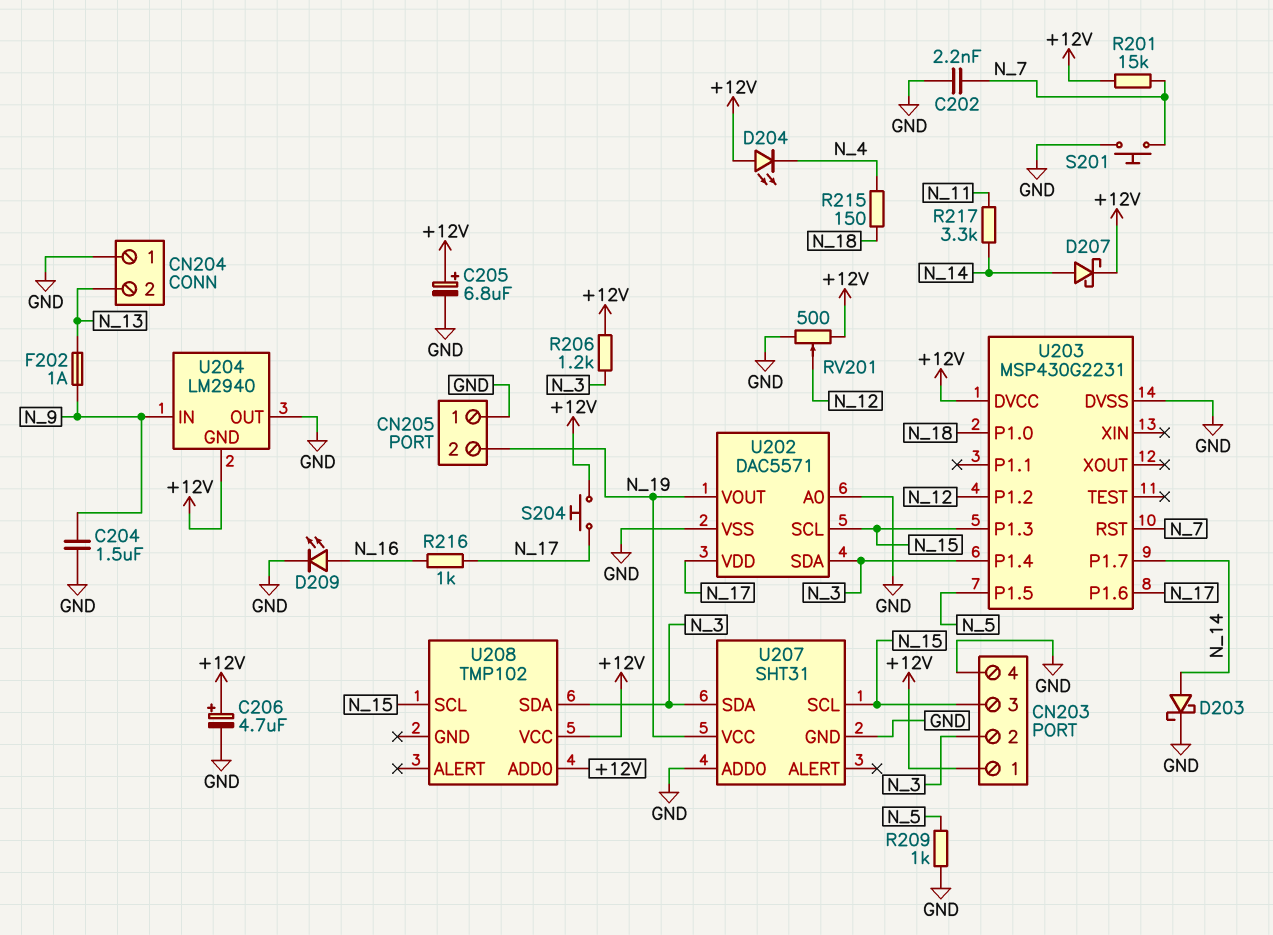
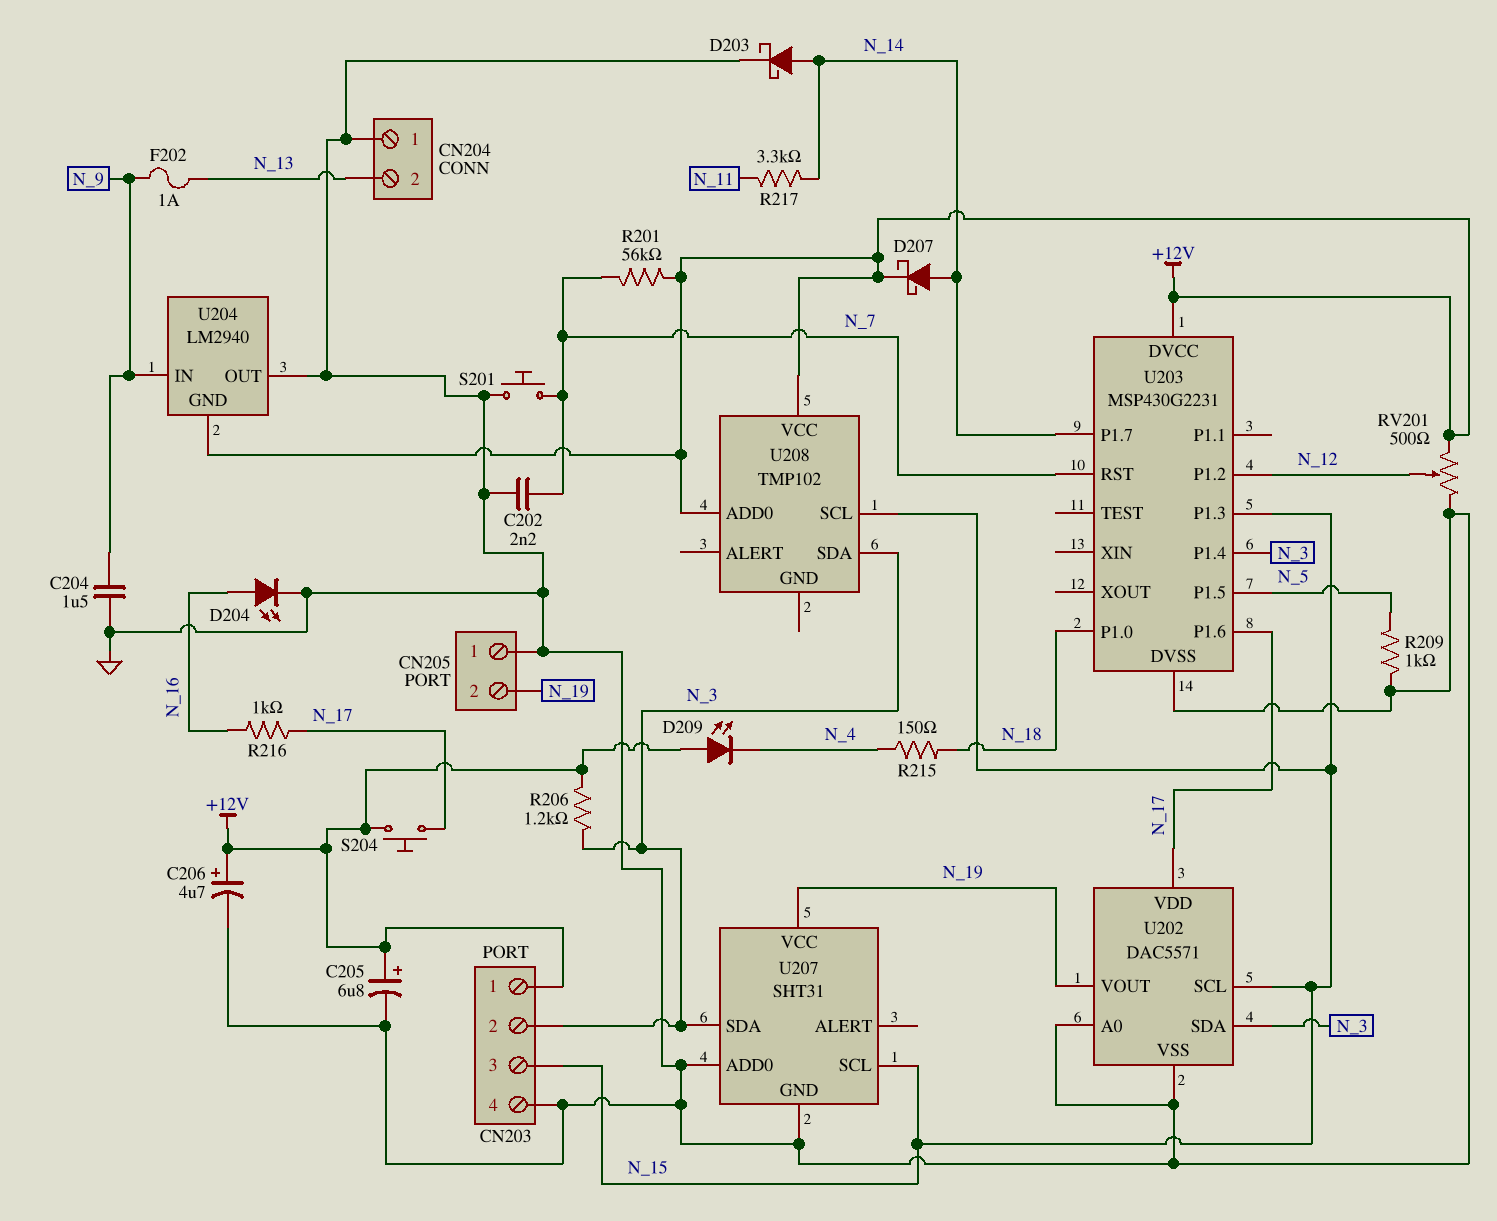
D204: LED (A +12V, K N_4) -> LED (A N_16, K GND)
D209: LED (A N_16, K GND) -> LED (A +12V, K N_4)
R201: 15k (+12V, N_7) -> 56k (+12V, N_7)

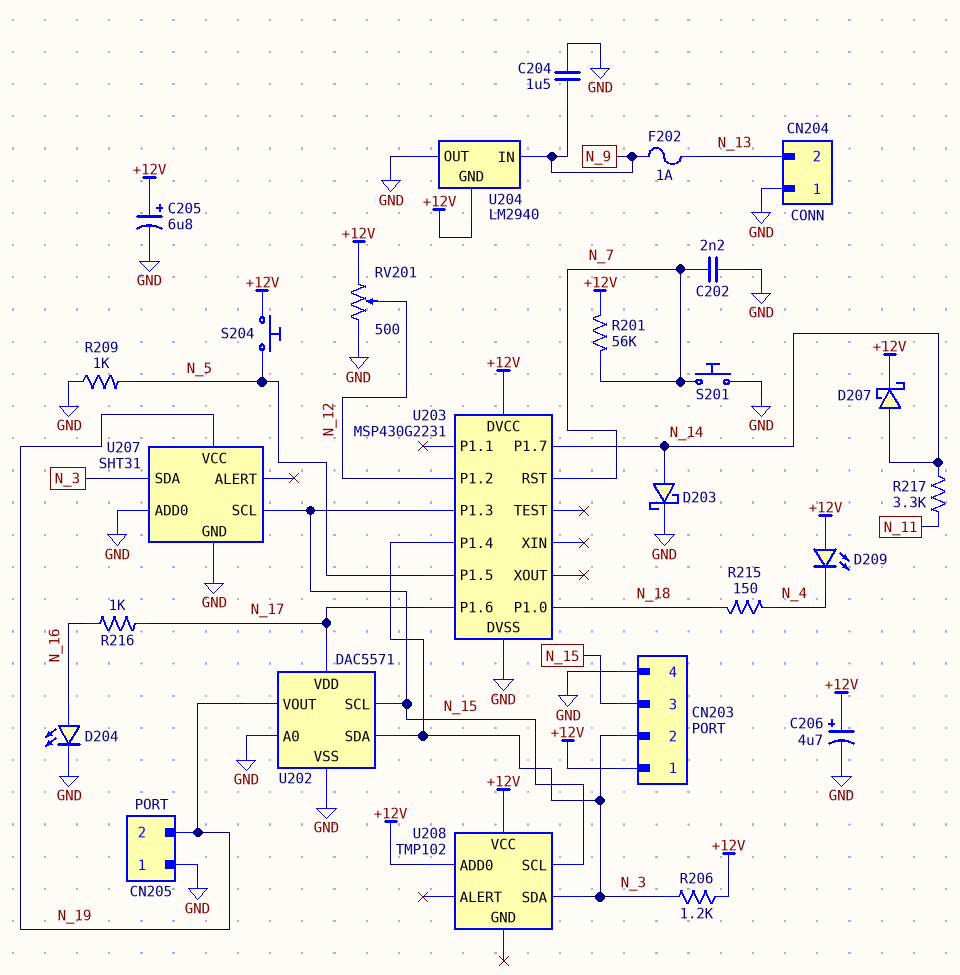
S204: button (+12V, N_17) -> button (+12V, N_5)

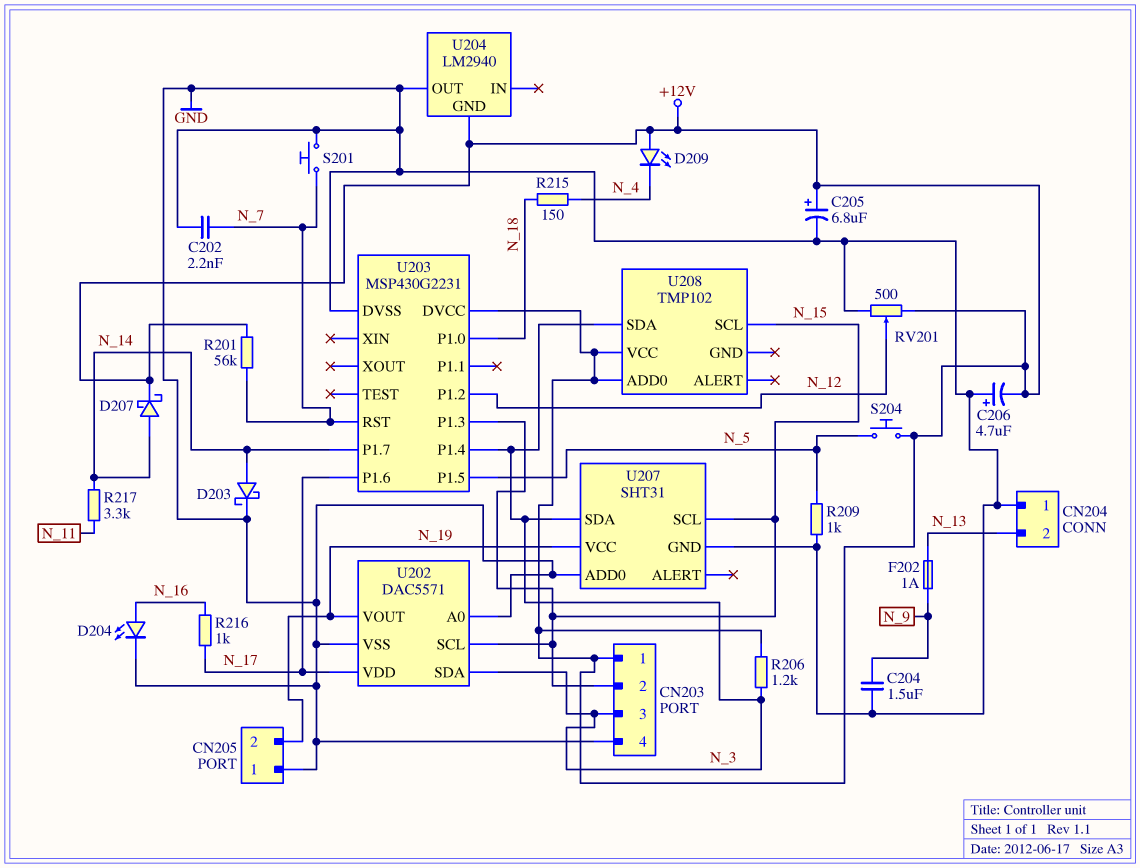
C206: 4.7uF (plus +12V, minus GND) -> 4.7uF (plus GND, minus +12V)
CN203 pin 2: N_3 -> N_15
CN203 pin 3: N_15 -> N_3
U204 pin IN: N_9 -> none

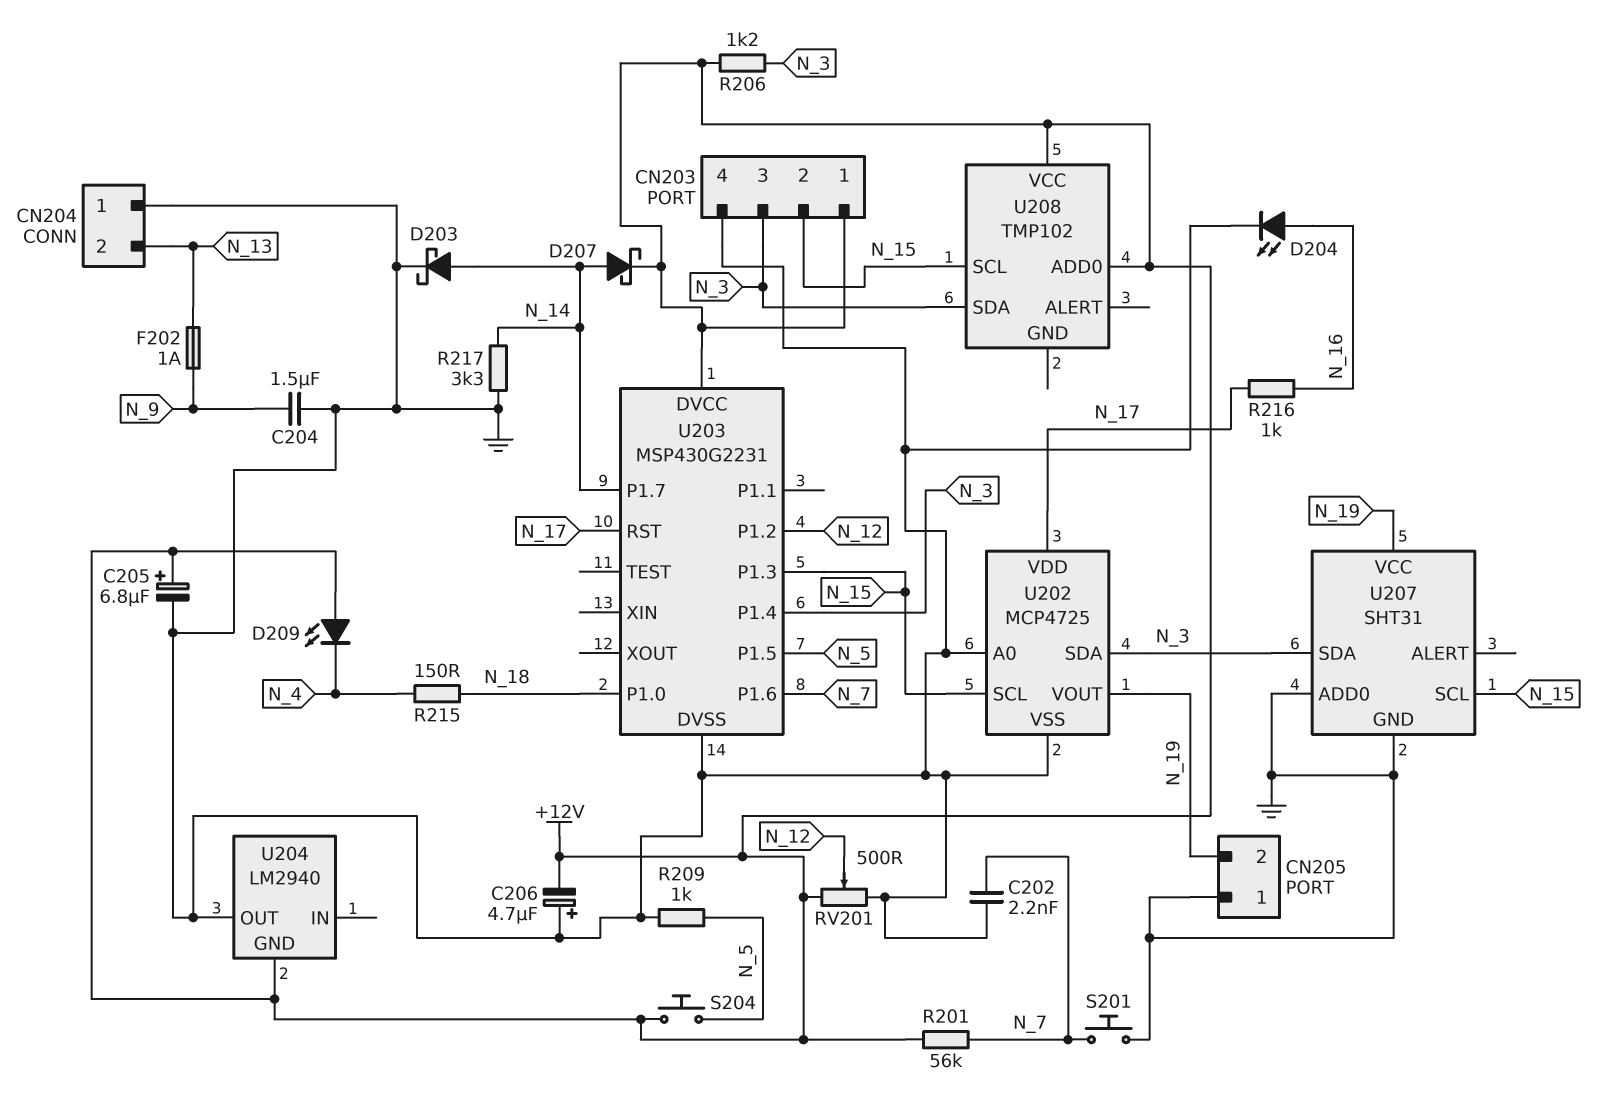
R217: 3.3k (N_11, N_14) -> 3.3k (GND, N_14)
U202: DAC5571 -> MCP4725
U203 pin P1.6: N_17 -> N_7
U203 pin RST: N_7 -> N_17

